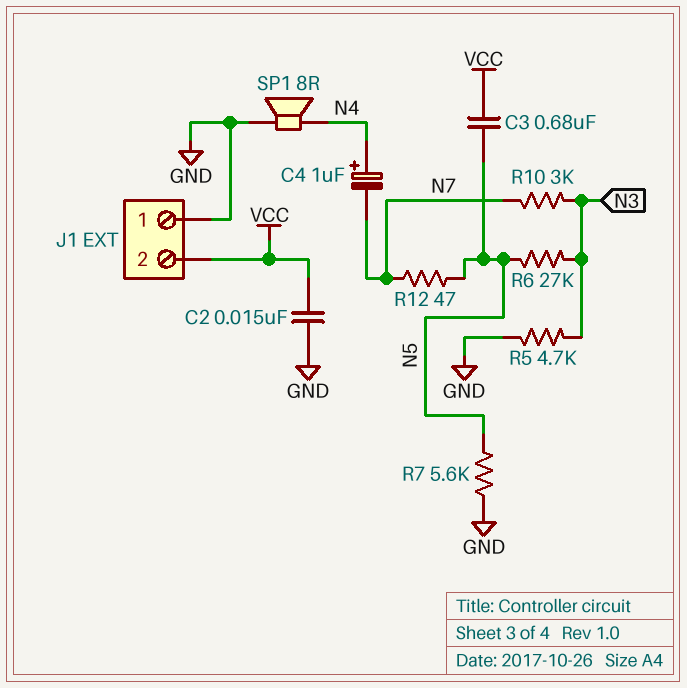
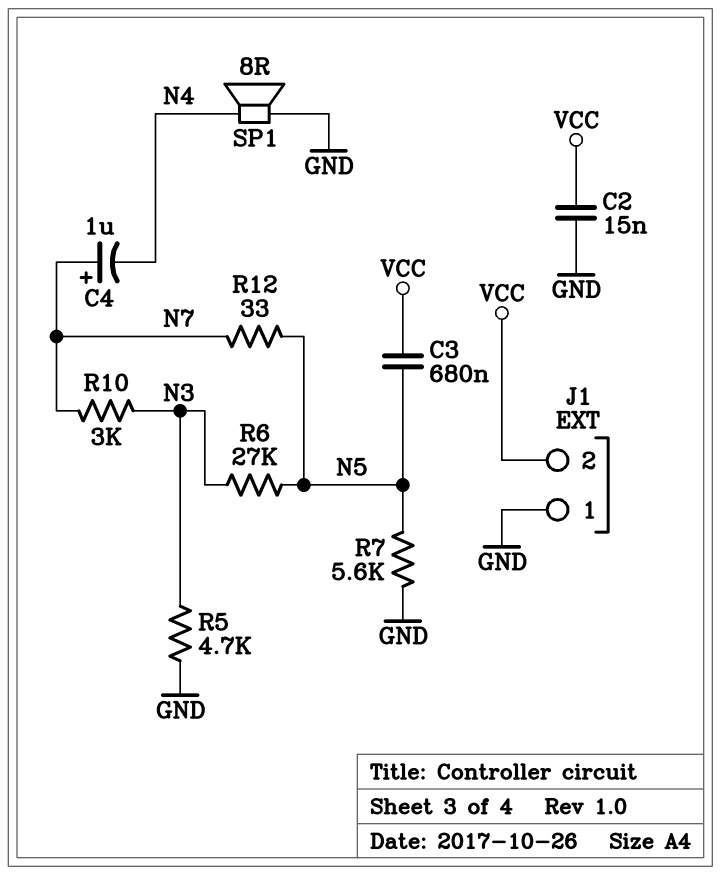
C4: 1uF (plus N4, minus N7) -> 1uF (plus N7, minus N4)
R12: 47 (N5, N7) -> 33 (N5, N7)

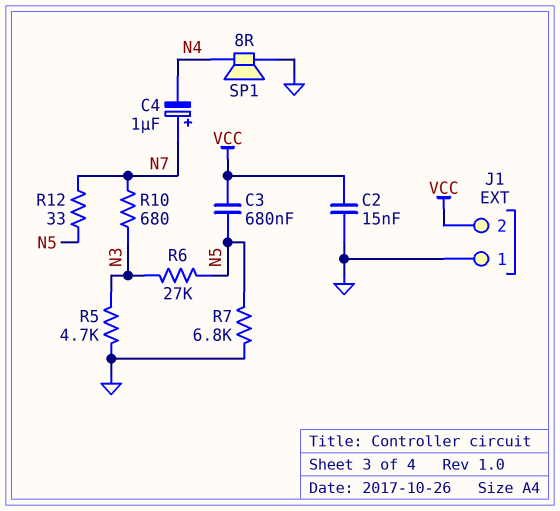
R7: 5.6k (GND, N5) -> 6.8k (GND, N5)
R10: 3k (N3, N7) -> 680 (N3, N7)

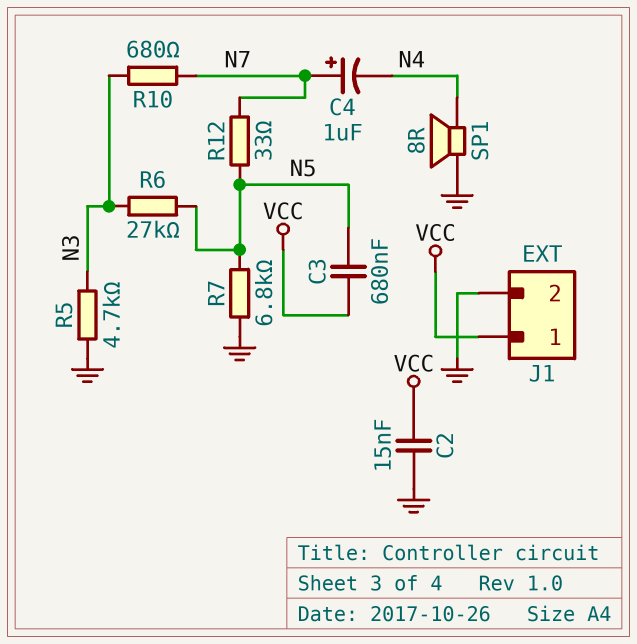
J1 pin 1: GND -> VCC
J1 pin 2: VCC -> GND

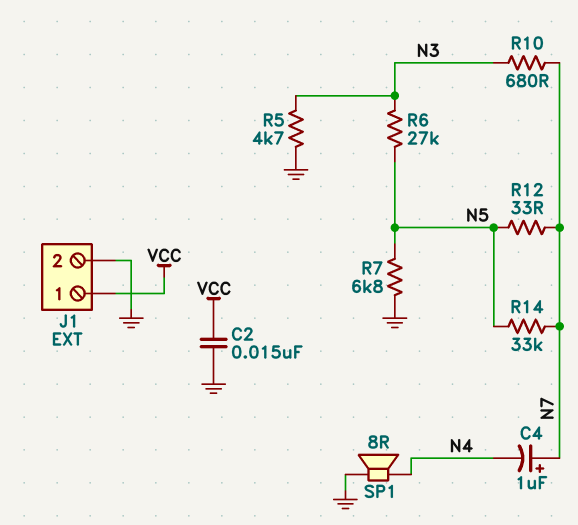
C3: 680nF (N5, VCC) -> none
R14: none -> 33k (N5, N7)

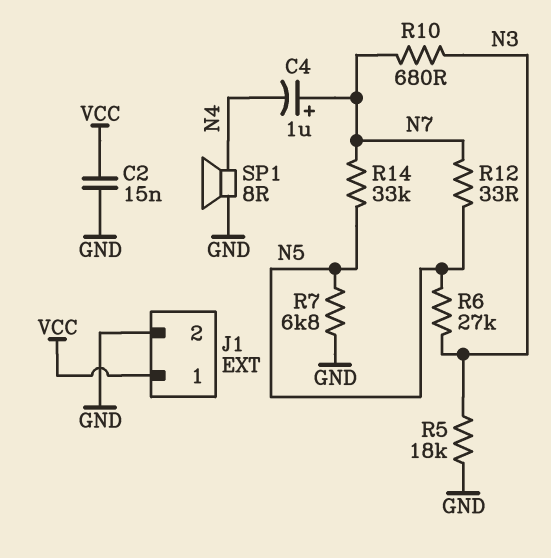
R5: 4.7k (GND, N3) -> 18k (GND, N3)

